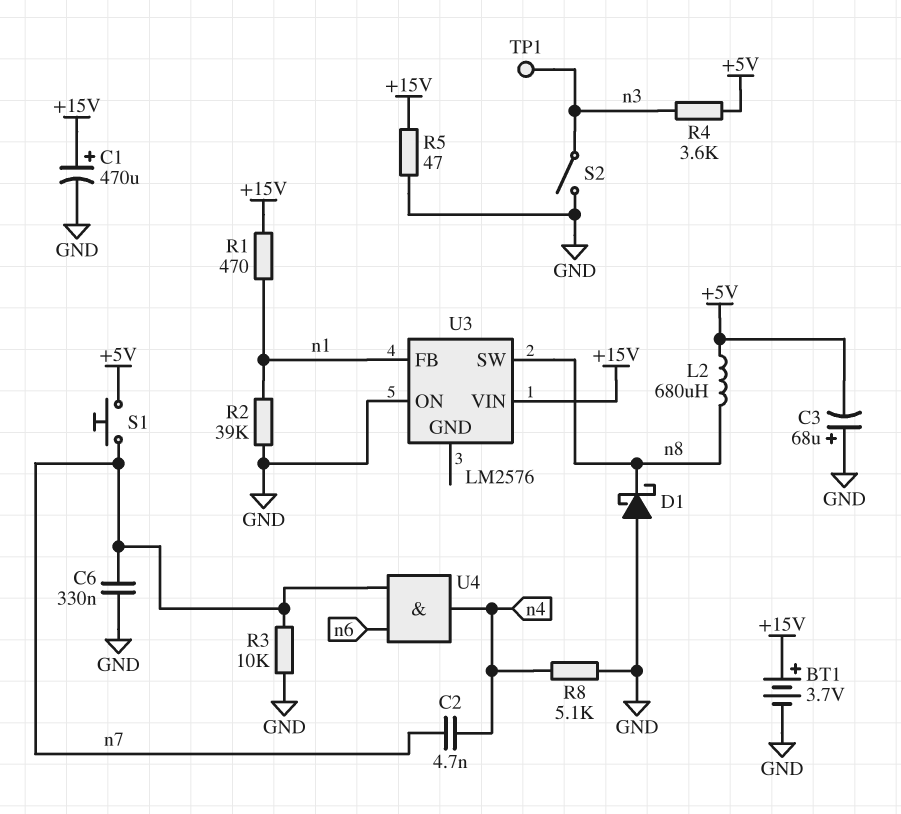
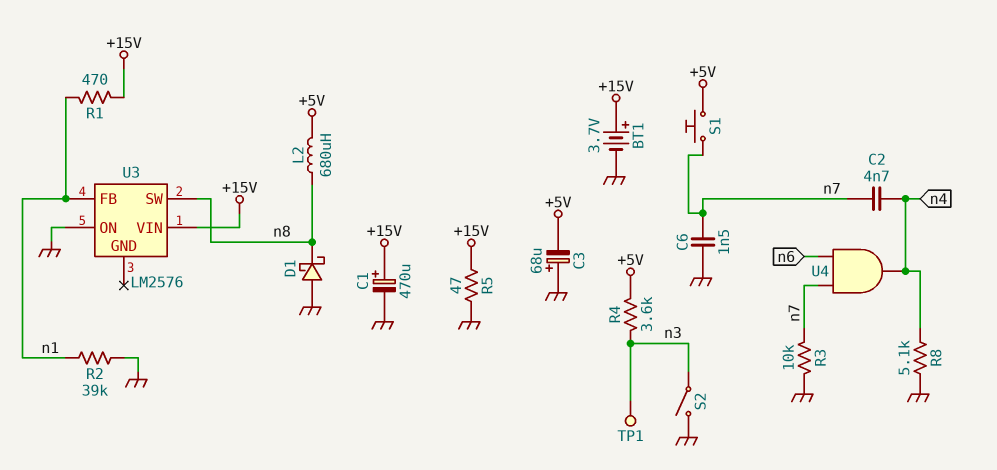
C6: 330nF (GND, n7) -> 1.5nF (GND, n7)

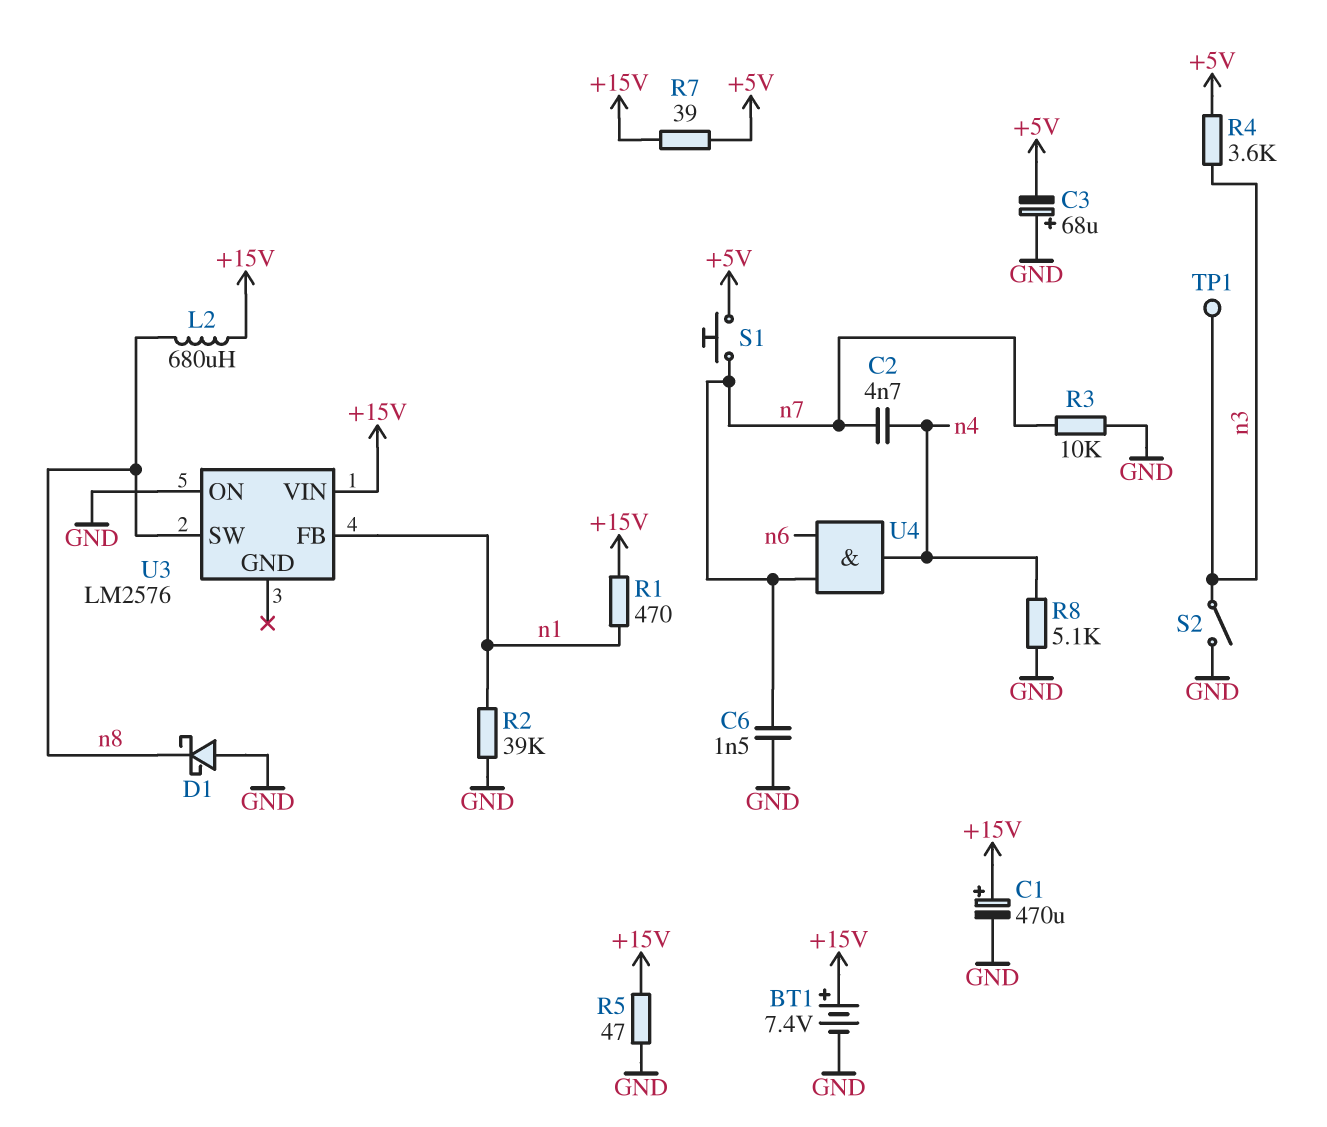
BT1: 3.7V (plus +15V, minus GND) -> 7.4V (plus +15V, minus GND)
L2: 680uH (+5V, n8) -> 680uH (+15V, n8)
R7: none -> 39 (+5V, +15V)

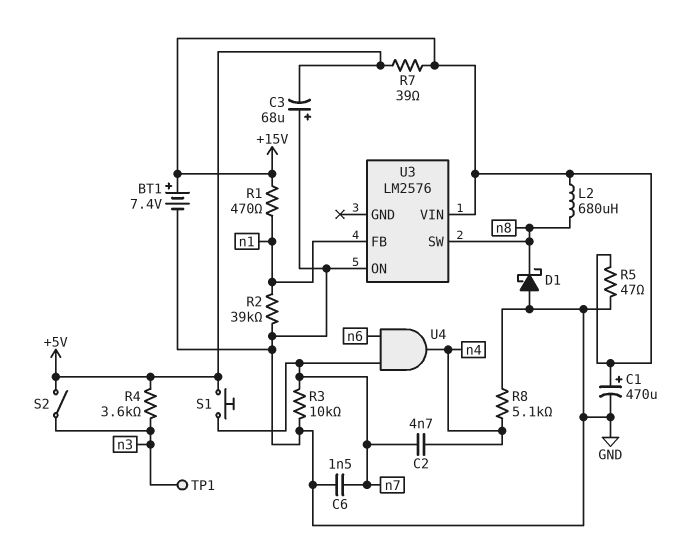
S2: switch (GND, n3) -> switch (+5V, n3)

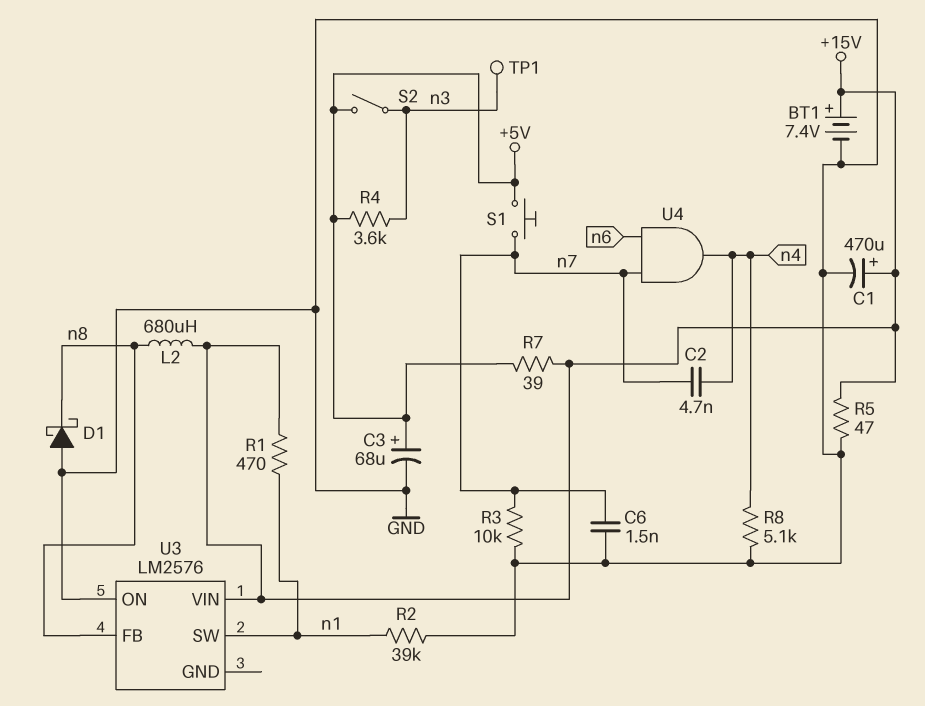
C3: 68uF (plus GND, minus +5V) -> 68uF (plus +5V, minus GND)
U3 pin FB: n1 -> n8
U3 pin SW: n8 -> n1

